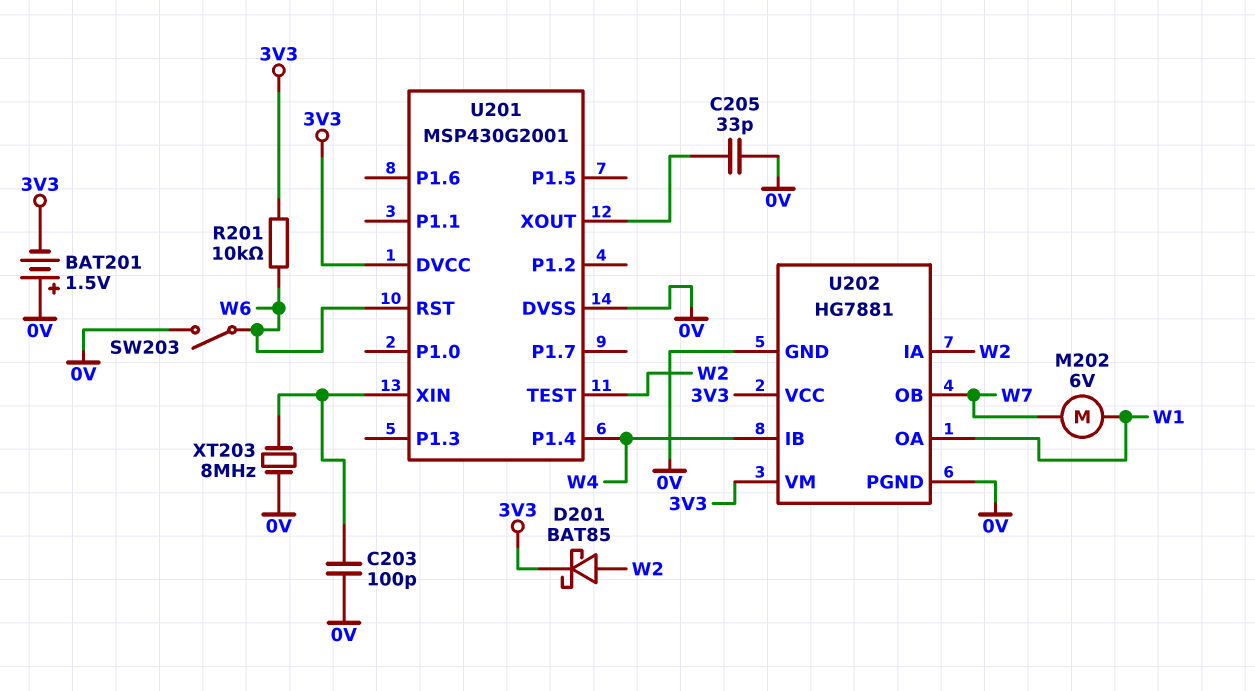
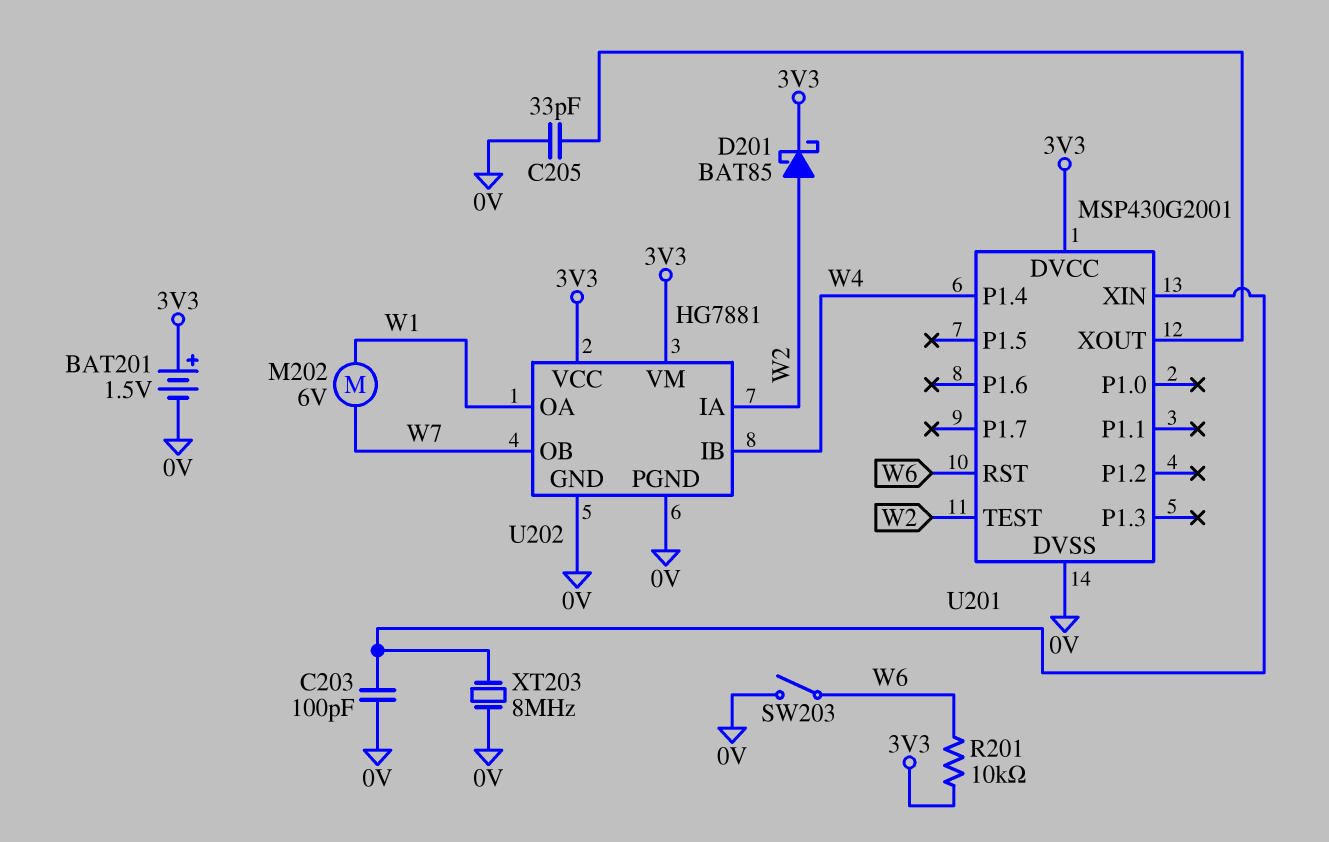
BAT201: 1.5V (plus 0V, minus 3V3) -> 1.5V (plus 3V3, minus 0V)

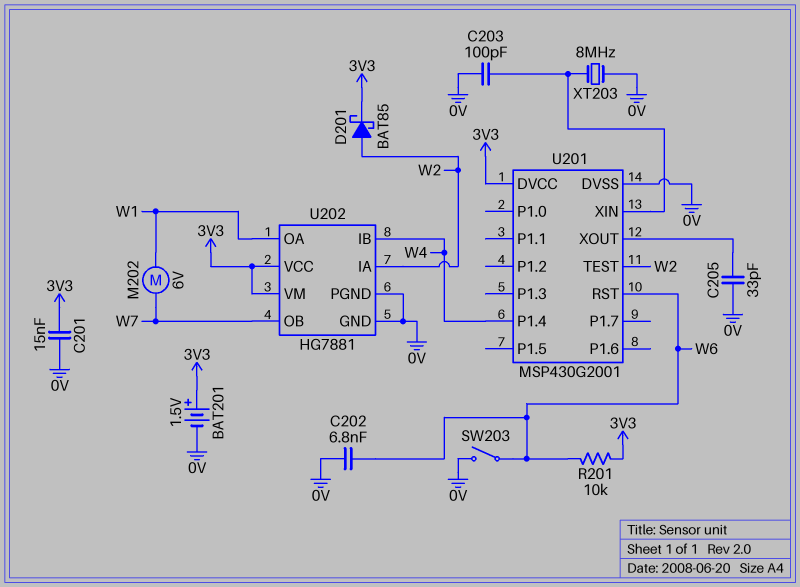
C201: none -> 15nF (0V, 3V3)
C202: none -> 6.8nF (0V, W6)

